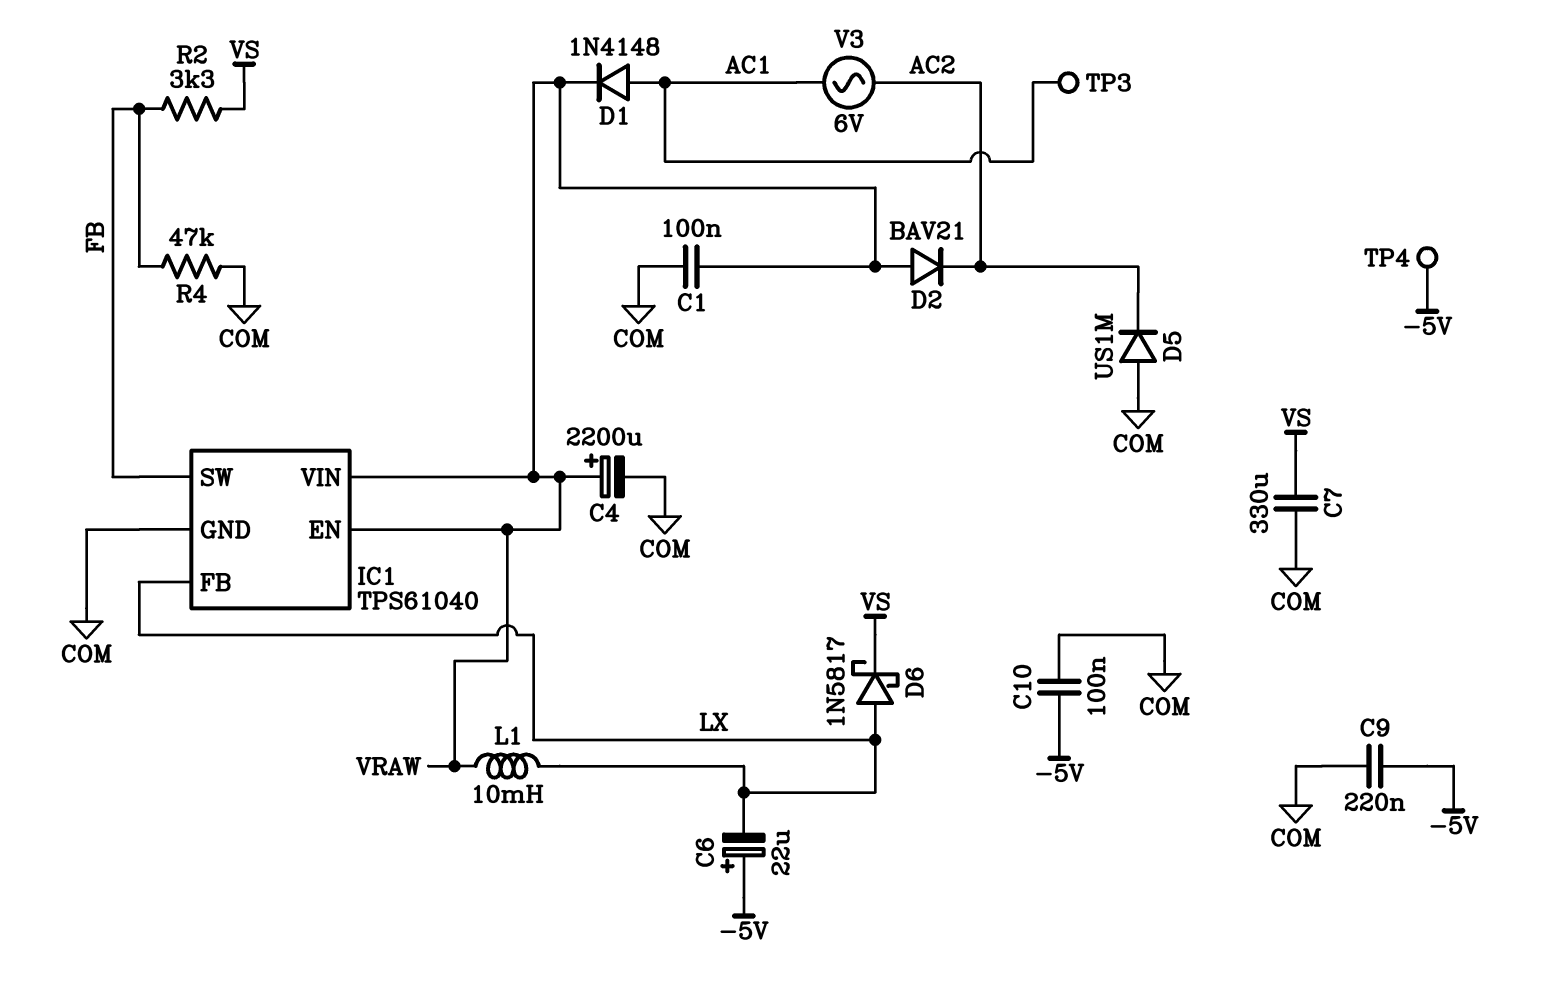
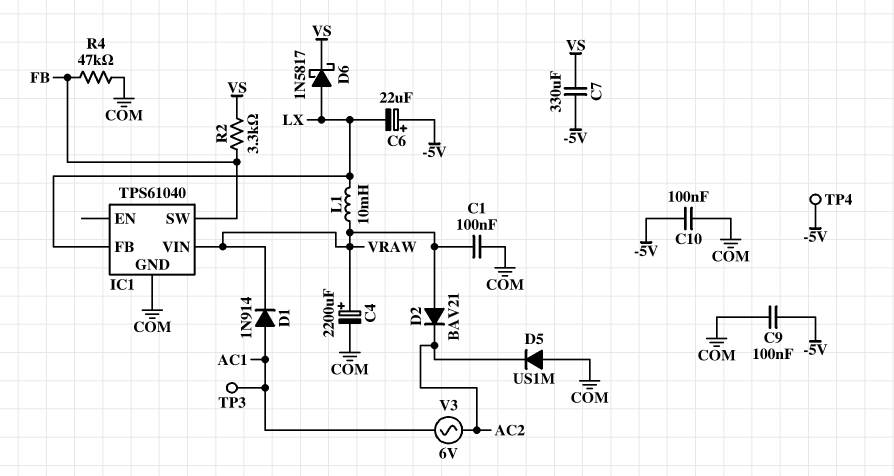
C7: 330uF (COM, VS) -> 330uF (-5V, VS)
C9: 220nF (-5V, COM) -> 100nF (-5V, COM)
D1: diode 1N4148 (A AC1, K VRAW) -> diode 1N914 (A AC1, K VRAW)
IC1 pin EN: VRAW -> none

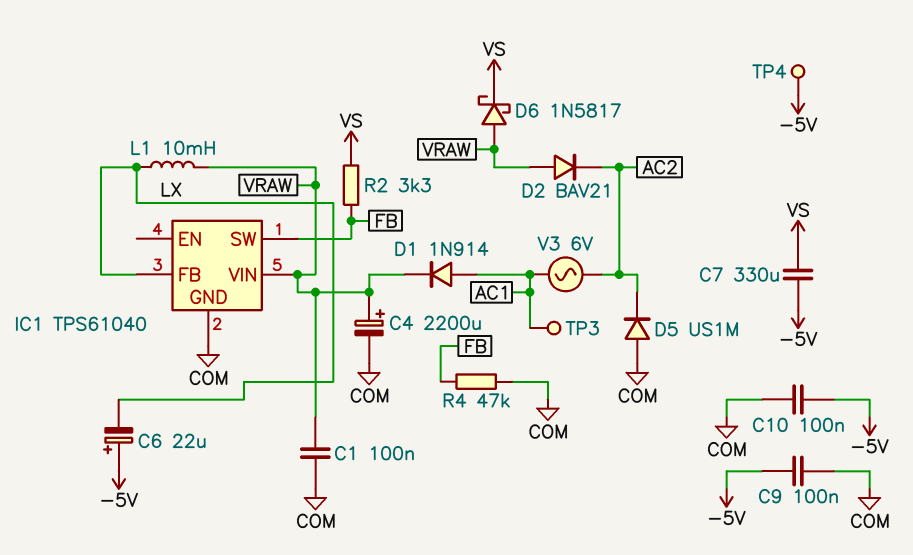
D6: schottky 1N5817 (A LX, K VS) -> schottky 1N5817 (A VRAW, K VS)

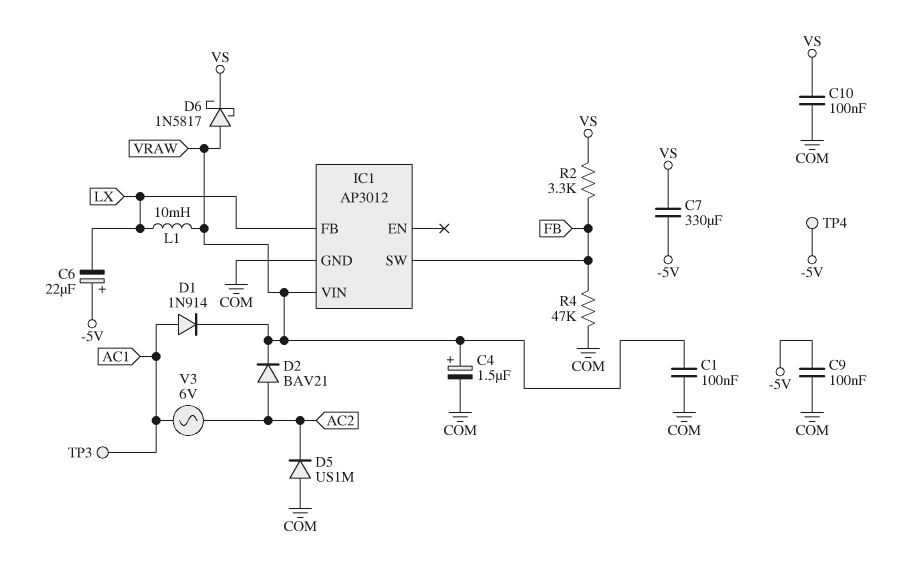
C4: 2200uF (plus VRAW, minus COM) -> 1.5uF (plus VRAW, minus COM)
C10: 100nF (-5V, COM) -> 100nF (COM, VS)
D2: diode BAV21 (A VRAW, K AC2) -> diode BAV21 (A AC2, K VRAW)
IC1: TPS61040 -> AP3012

